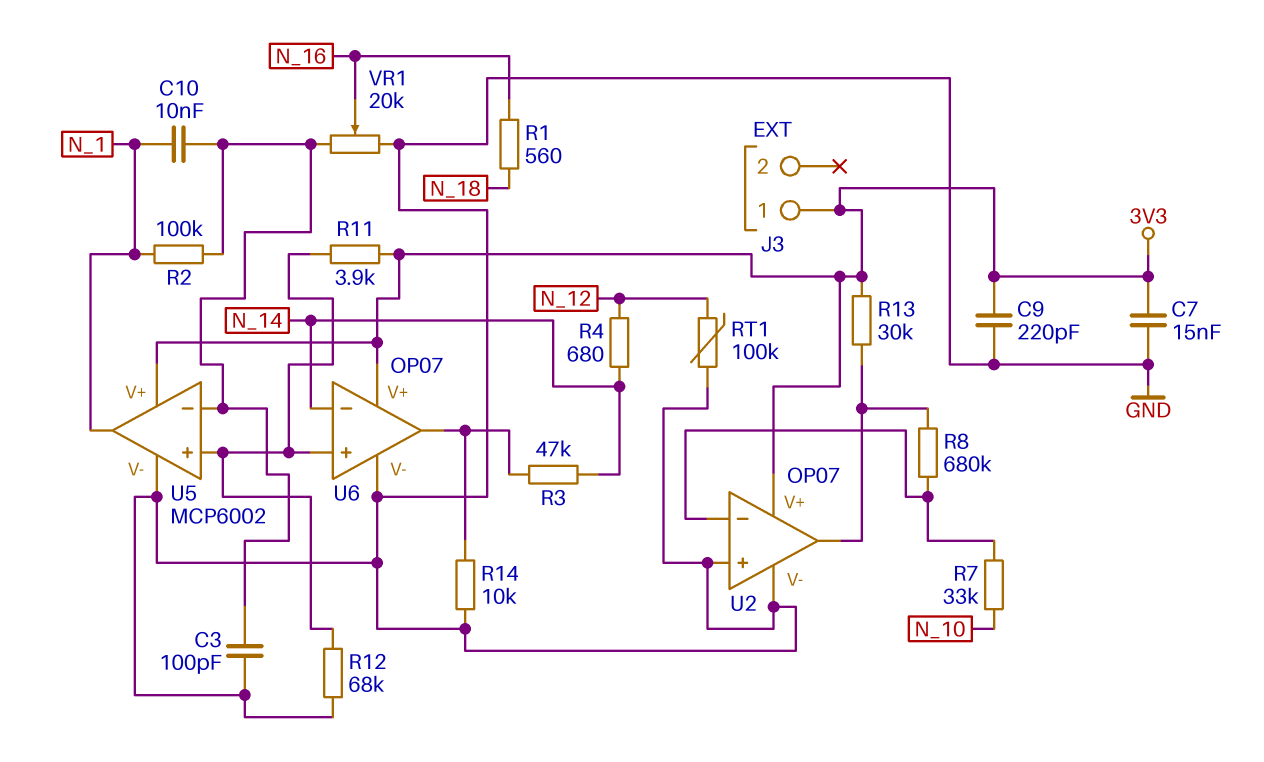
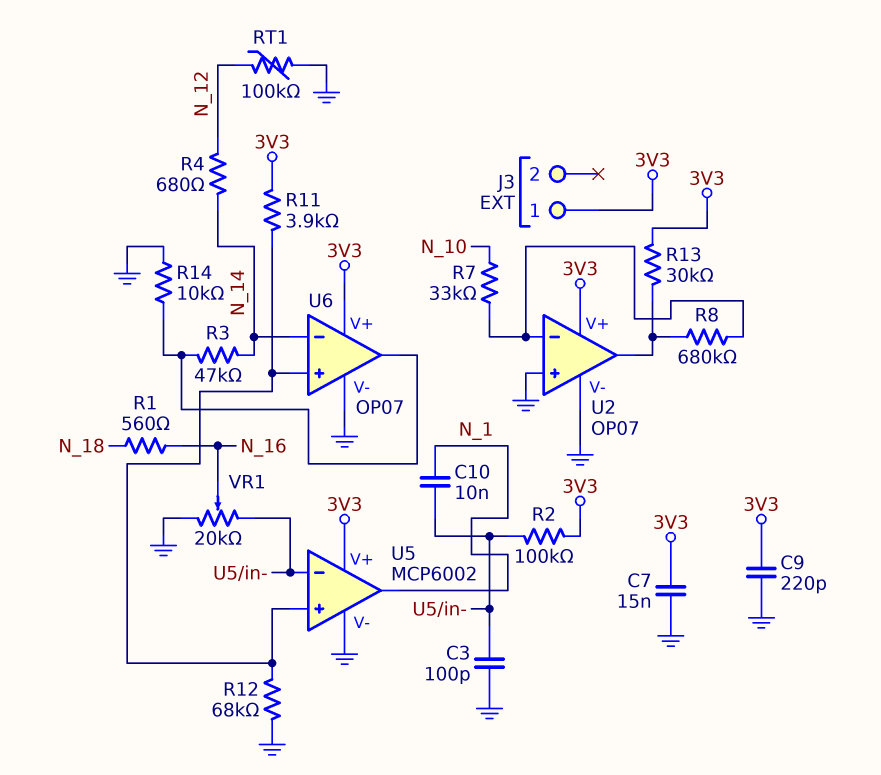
R2: 100k (N_1, U5/in-) -> 100k (3V3, U5/in-)

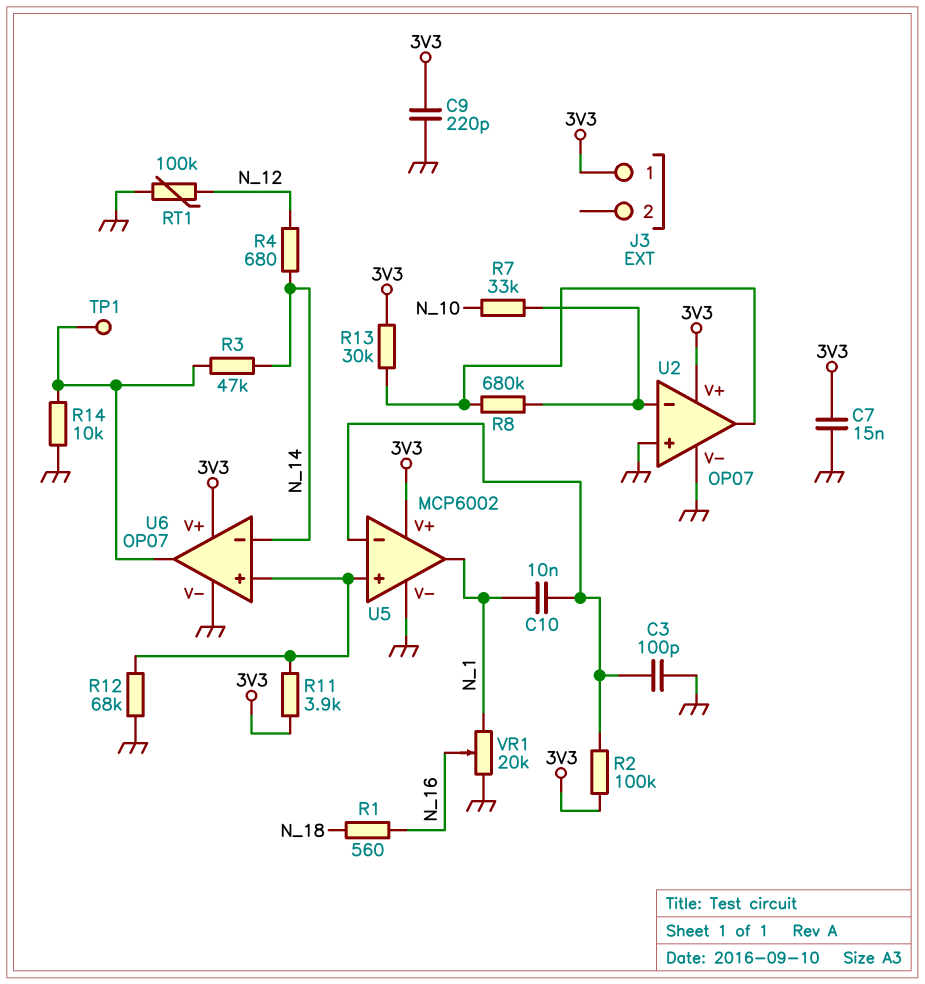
TP1: none -> test point (U6/out)
VR1: 20k (GND, U5/in-, wiper N_16) -> 20k (GND, N_1, wiper N_16)

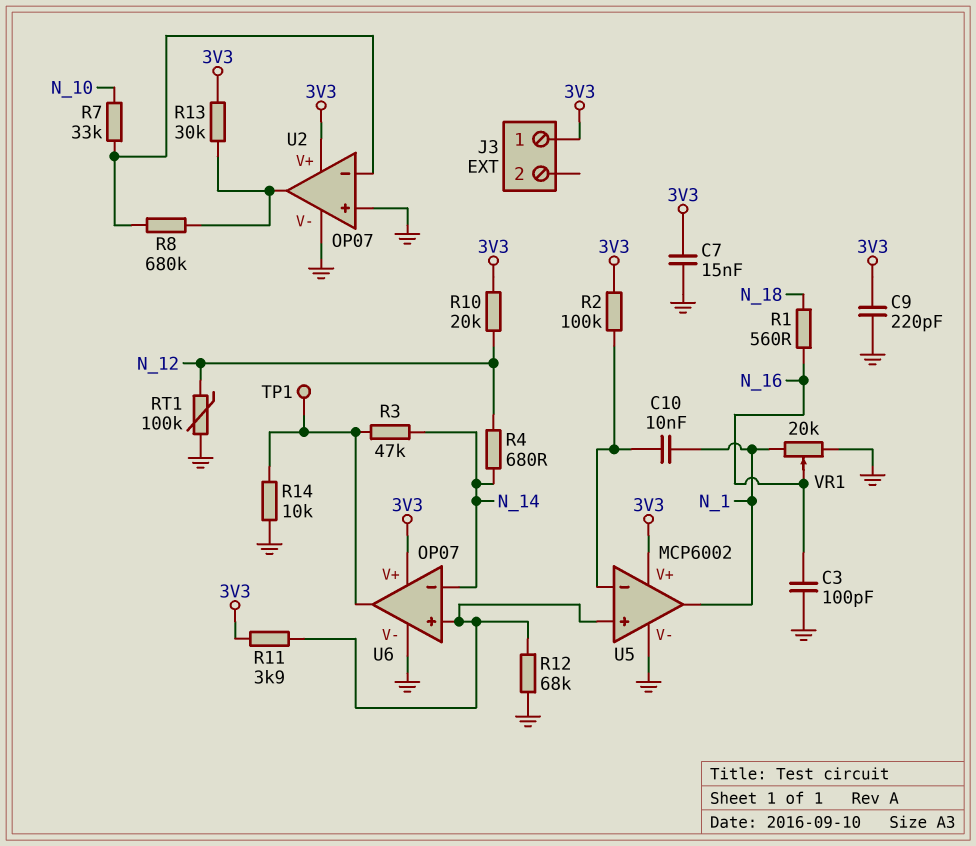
C3: 100pF (GND, U5/in-) -> 100pF (GND, N_16)
R10: none -> 20k (3V3, N_12)

